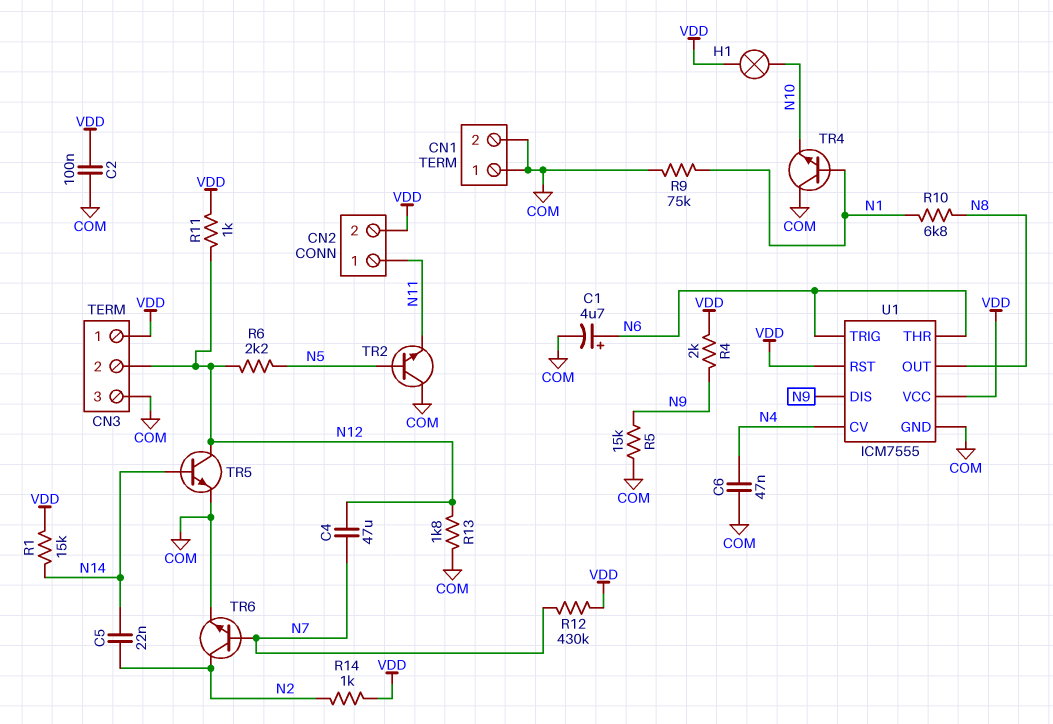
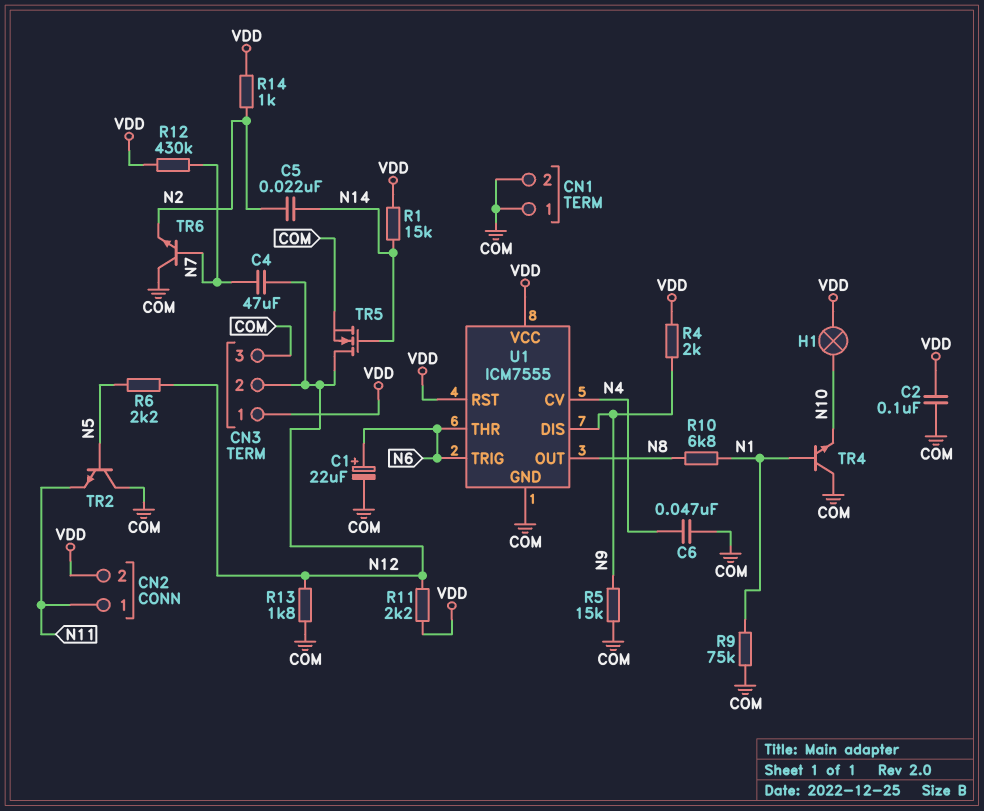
C1: 4.7uF (plus N6, minus COM) -> 22uF (plus N6, minus COM)
R11: 1k (N12, VDD) -> 2.2k (N12, VDD)
TR5: NPN (B N14, C N12, E COM) -> NMOS (G N14, D N12, S COM)
TR6: NPN (B N7, C N2, E COM) -> NPN (B N7, C COM, E N2)

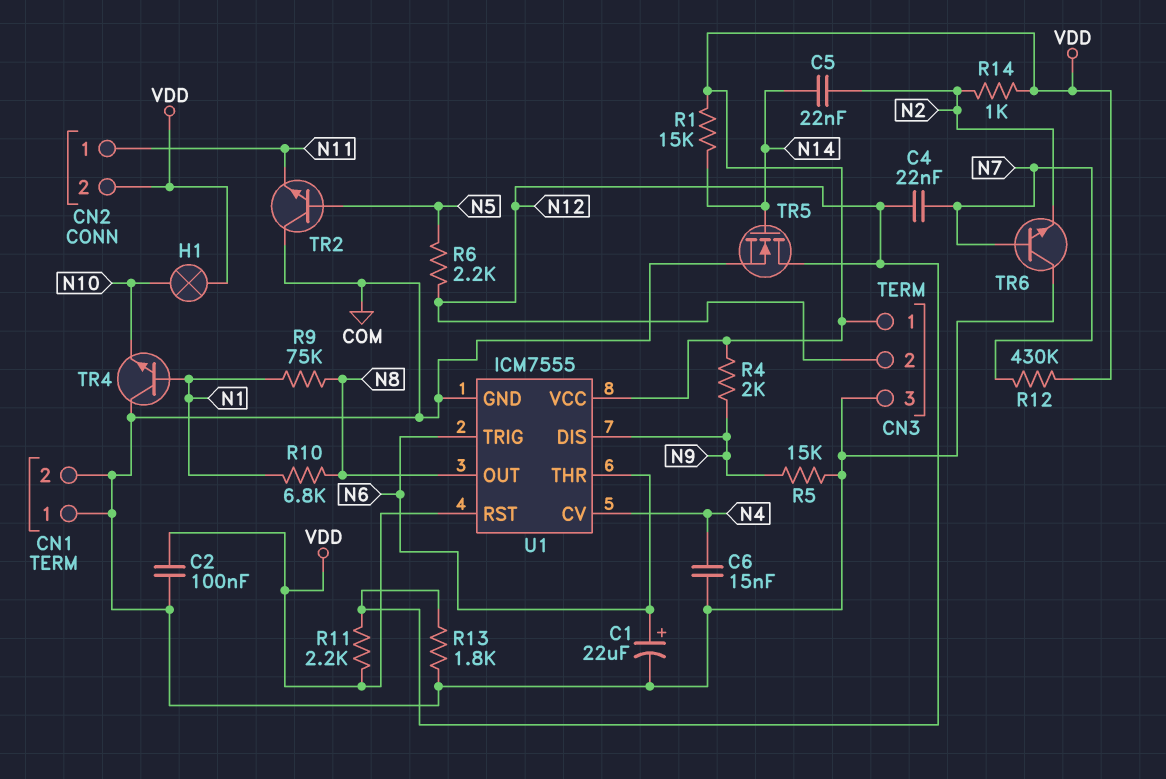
C4: 47uF (N7, N12) -> 22nF (N7, N12)
C6: 47nF (COM, N4) -> 15nF (COM, N4)
R9: 75k (COM, N1) -> 75k (N1, N8)

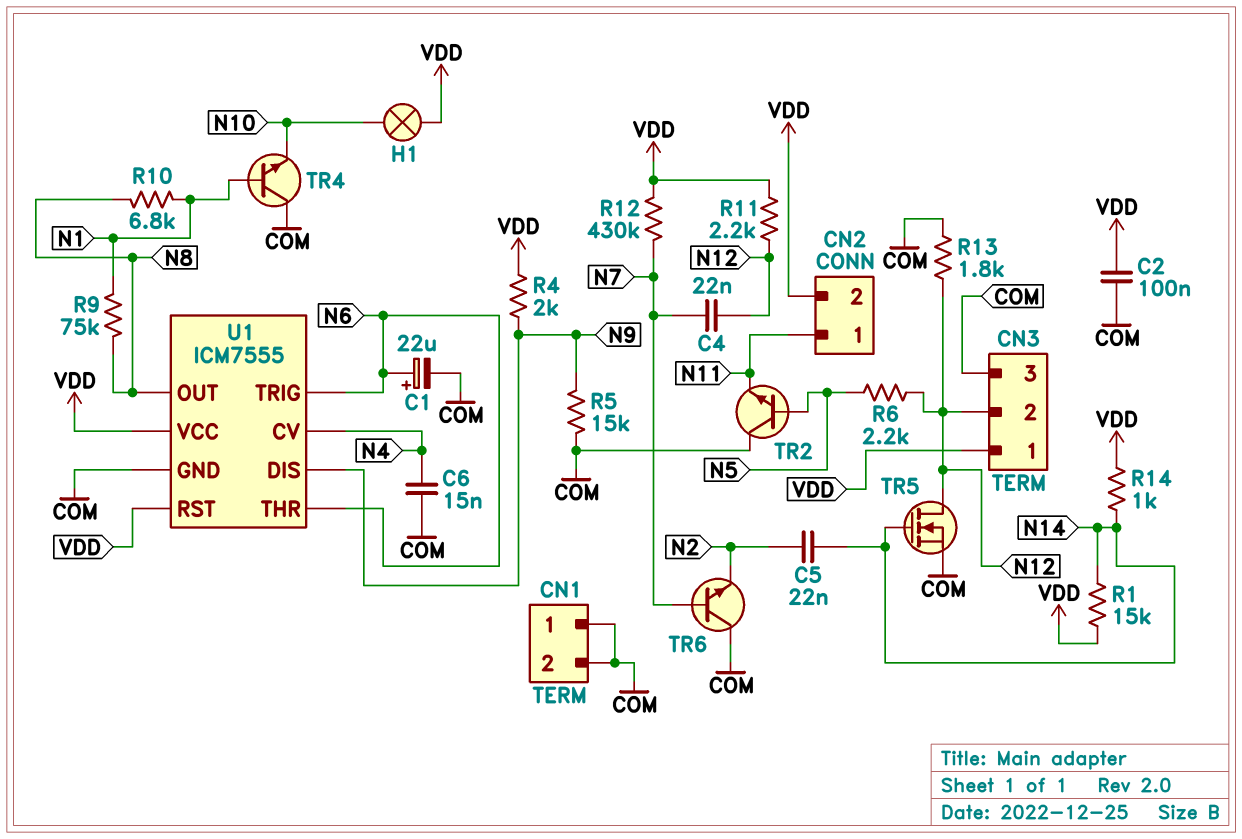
R14: 1k (N2, VDD) -> 1k (N14, VDD)

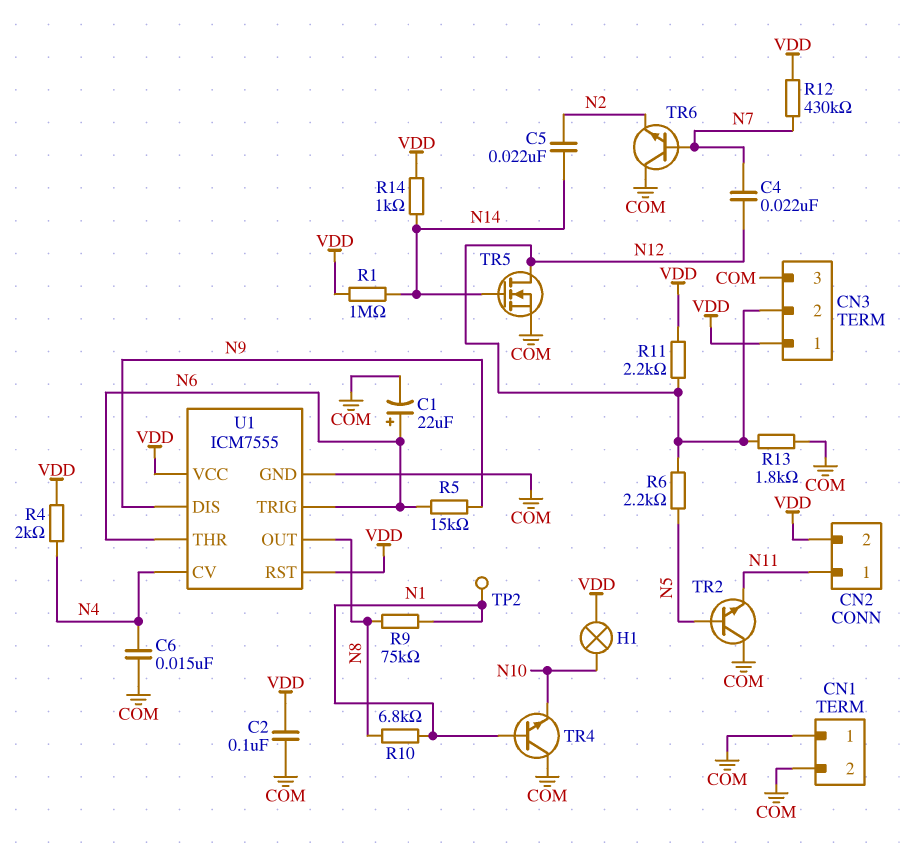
R1: 15k (N14, VDD) -> 1M (N14, VDD)
R4: 2k (N9, VDD) -> 2k (N4, VDD)
R5: 15k (COM, N9) -> 15k (N6, N9)
TP2: none -> test point (N1)

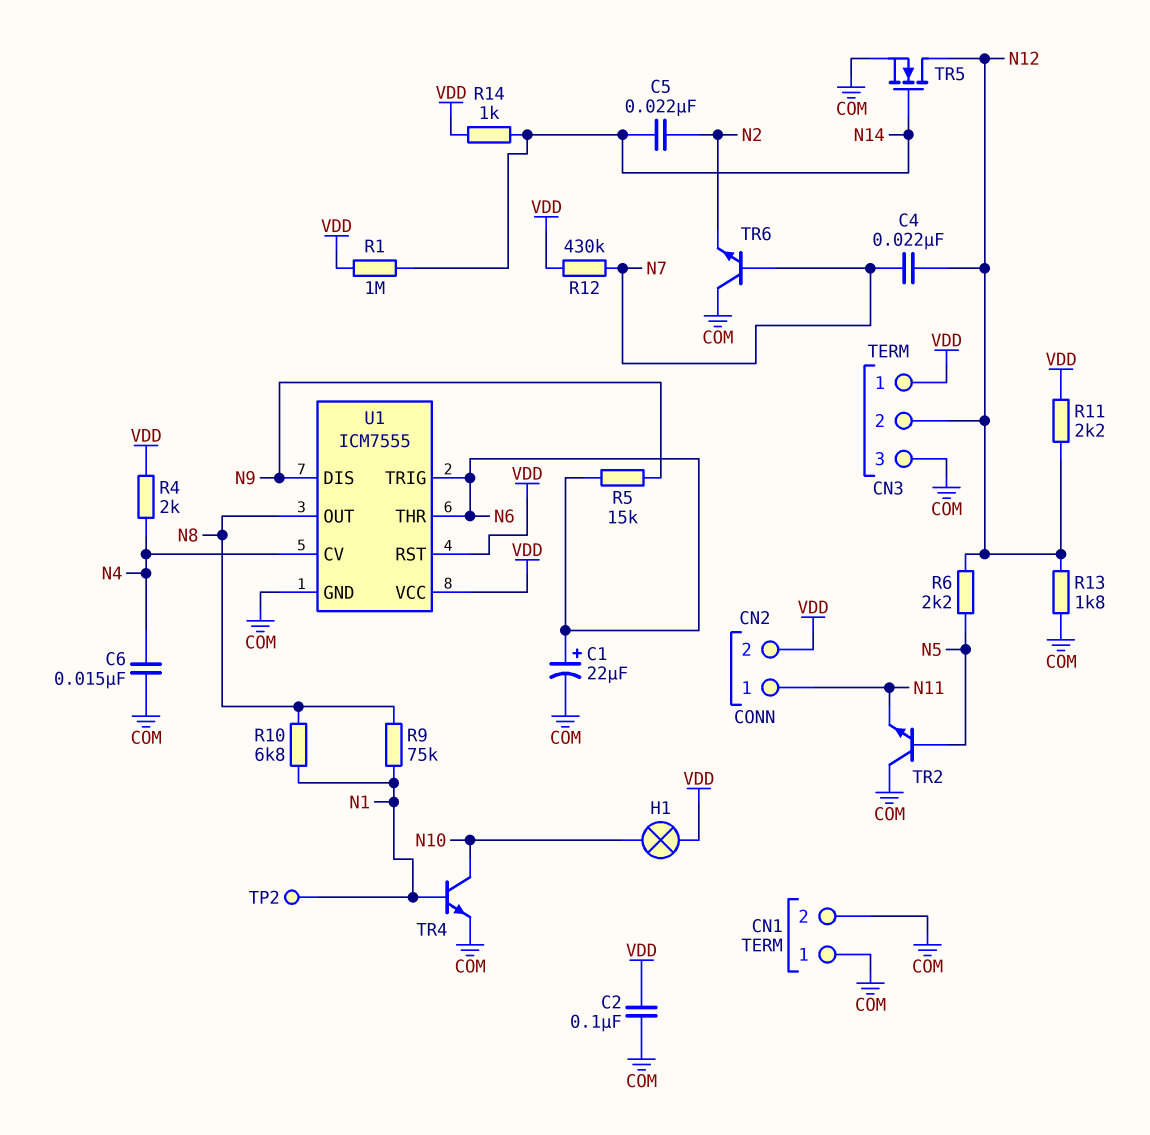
TR4: NPN (B N1, C COM, E N10) -> NPN (B N1, C N10, E COM)

